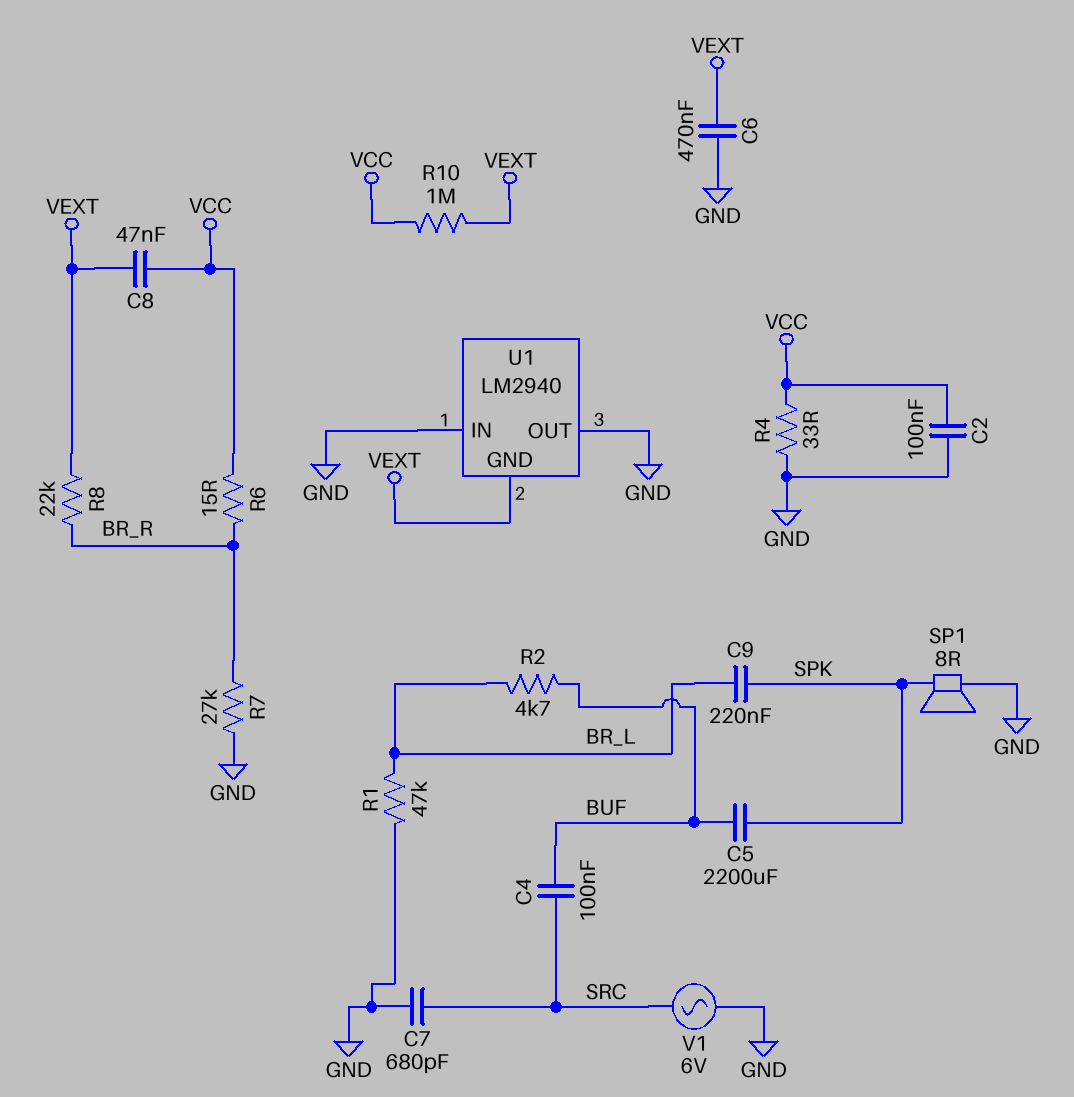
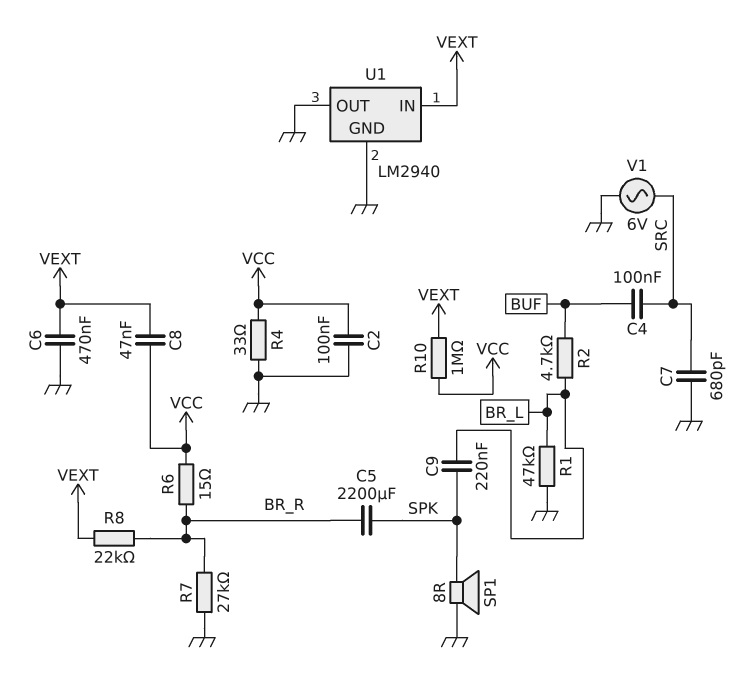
C5: 2200uF (BUF, SPK) -> 2200uF (BR_R, SPK)
U1 pin GND: VEXT -> GND
U1 pin IN: GND -> VEXT

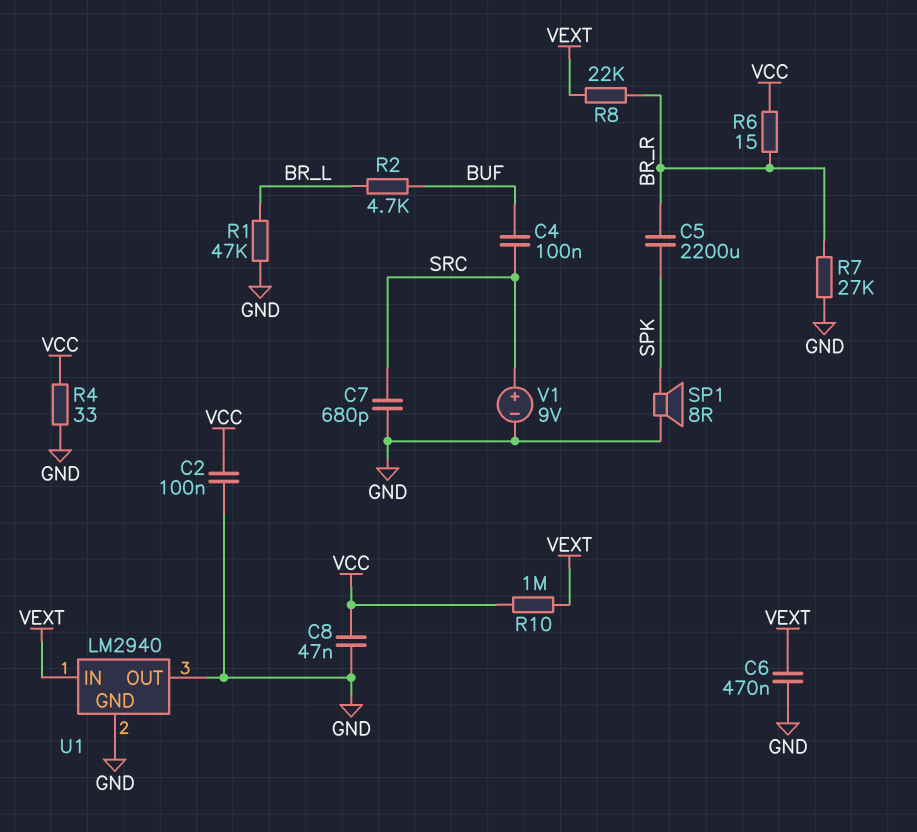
C8: 47nF (VCC, VEXT) -> 47nF (GND, VCC)
C9: 220nF (BR_L, SPK) -> none
V1: AC 6V (GND, SRC) -> 9V (plus SRC, minus GND)

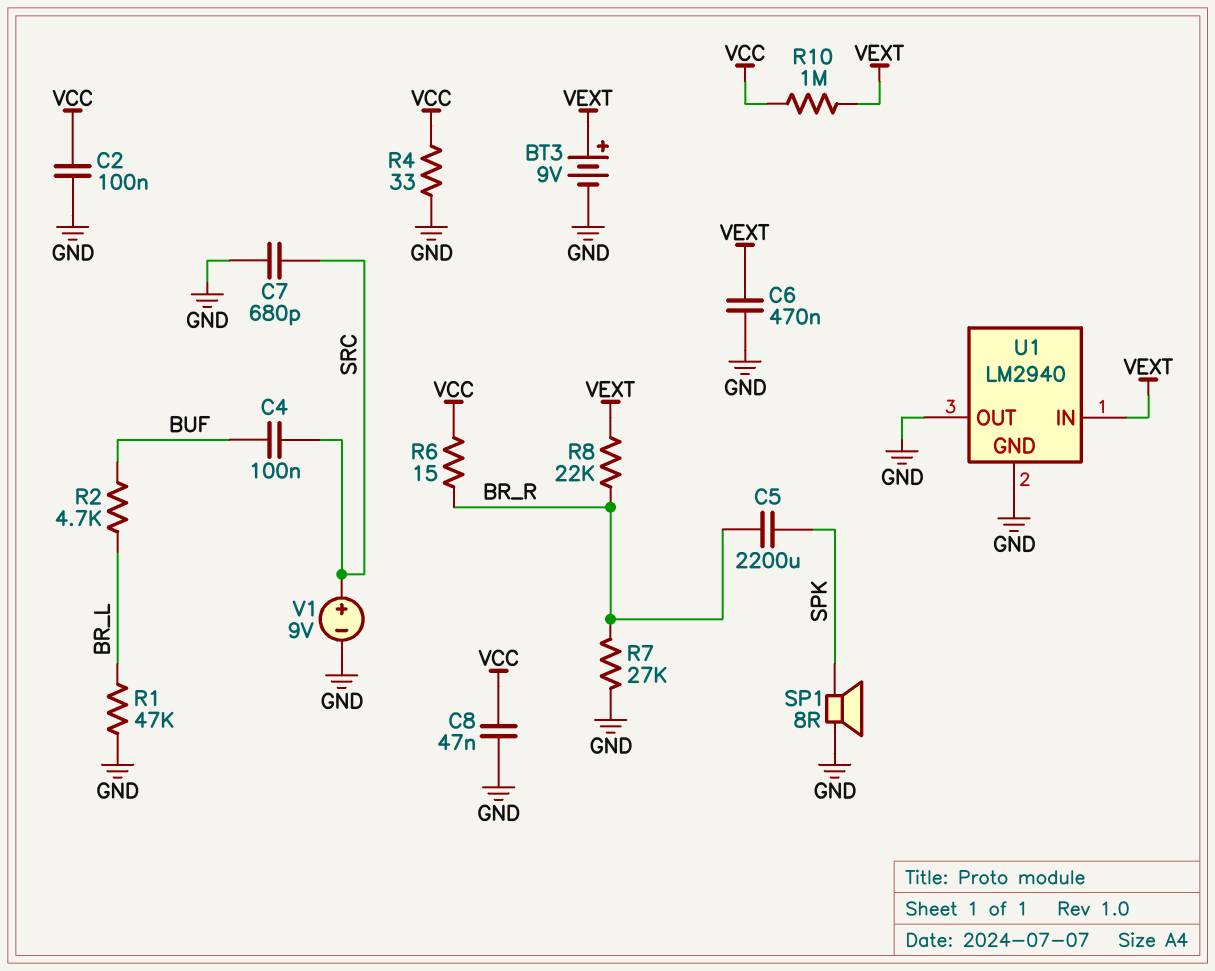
BT3: none -> 9V (plus VEXT, minus GND)

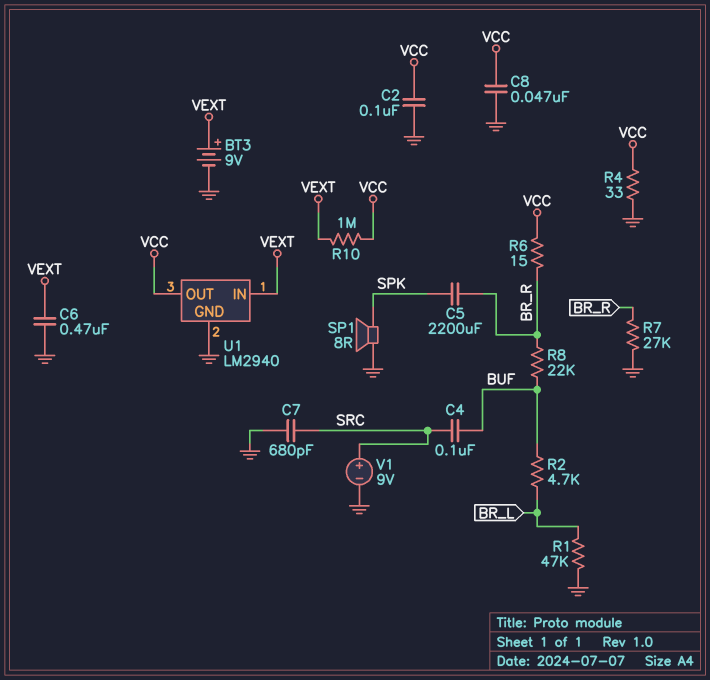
R8: 22k (BR_R, VEXT) -> 22k (BR_R, BUF)
U1 pin OUT: GND -> VCC

